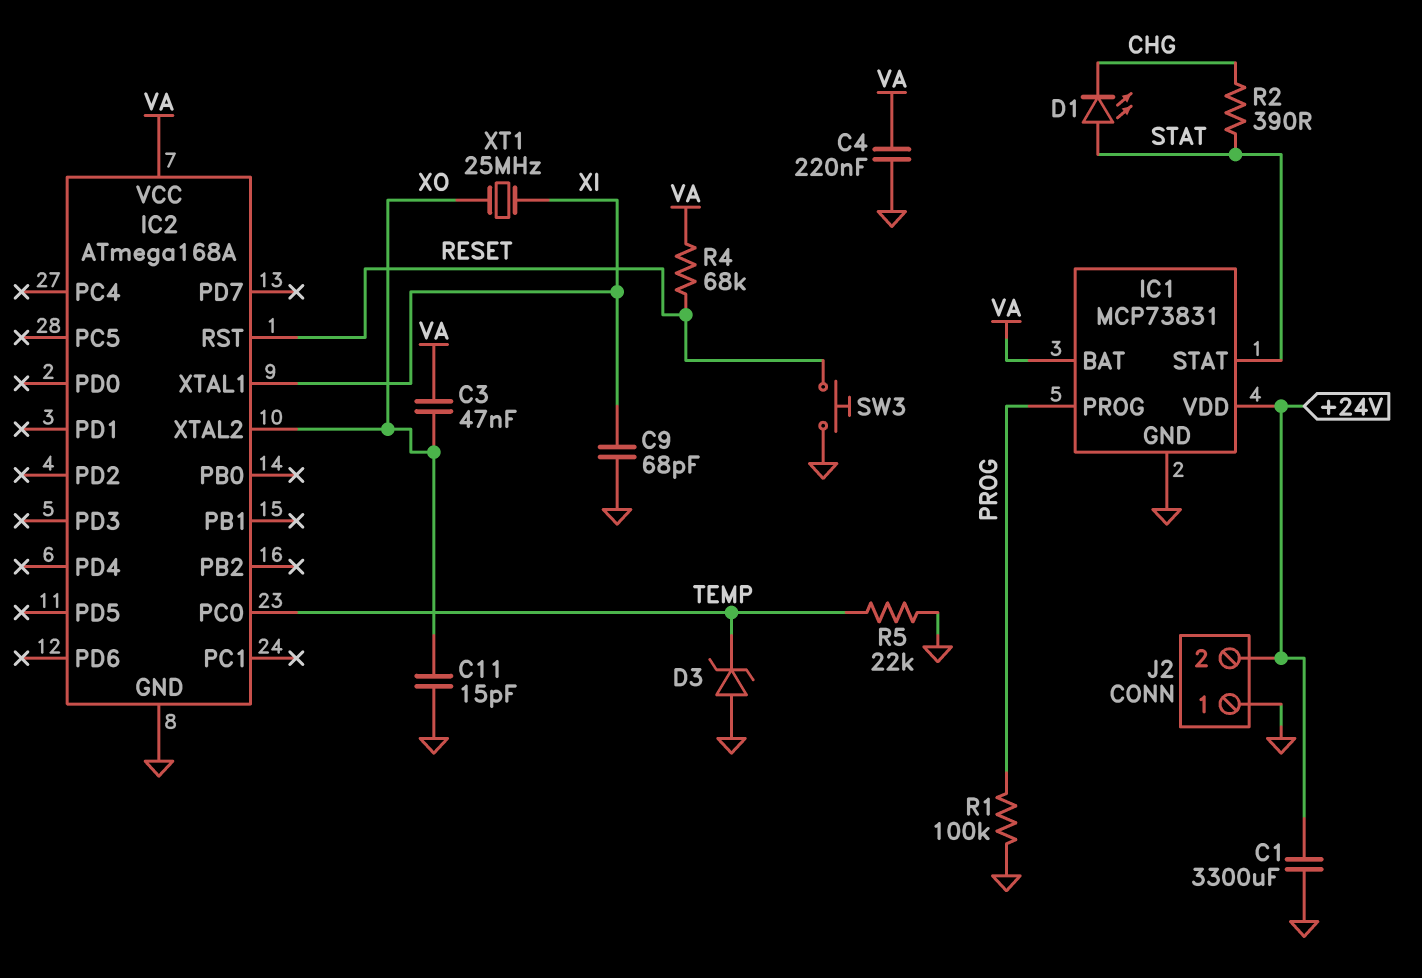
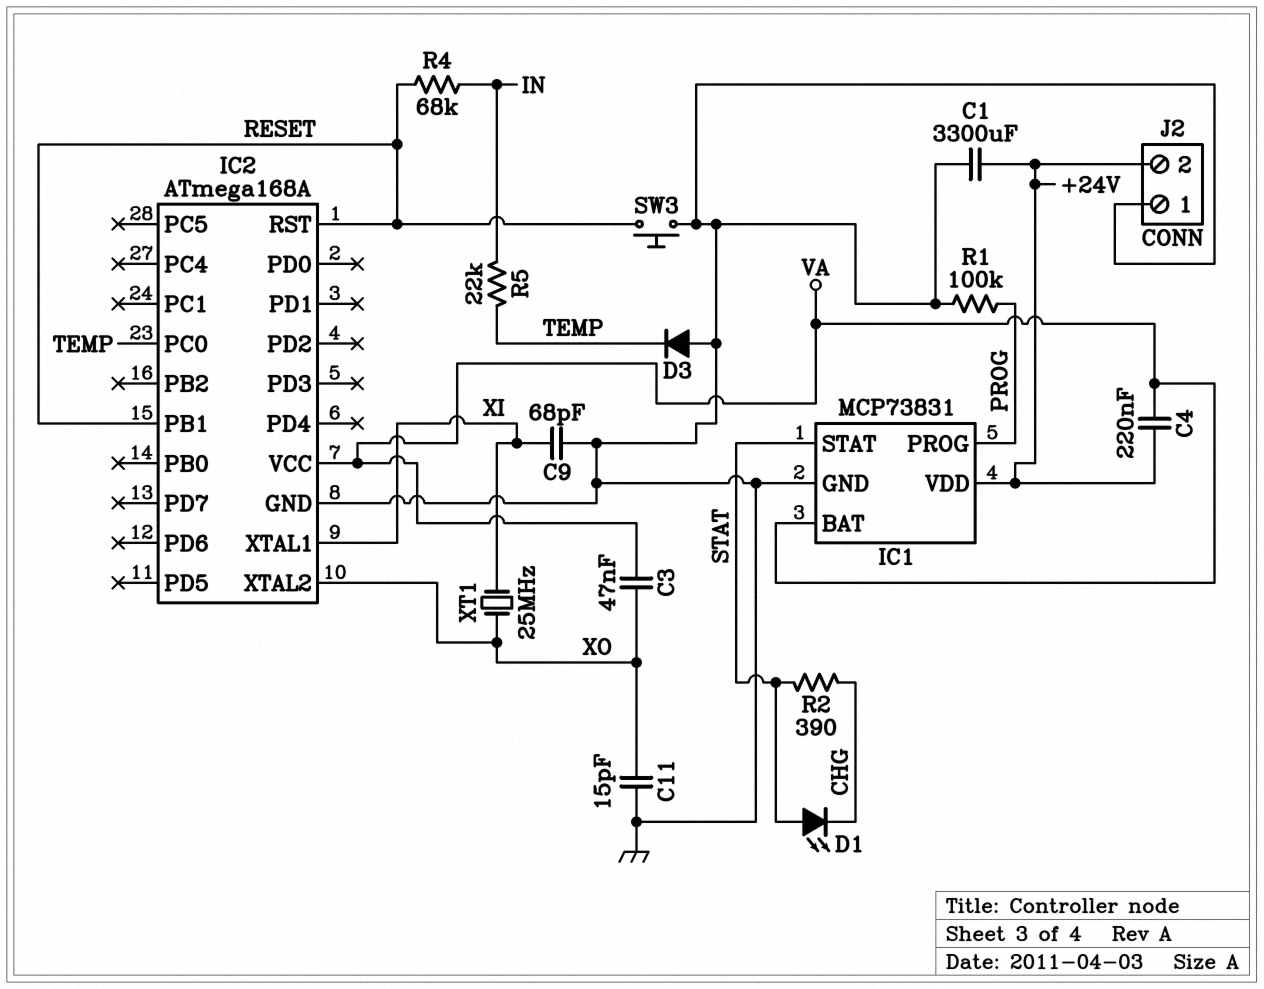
C4: 220nF (GND, VA) -> 220nF (+24V, VA)
D3: zener (A GND, K TEMP) -> diode (A GND, K TEMP)
IC2 pin PB1: none -> RESET
R4: 68k (RESET, VA) -> 68k (IN, RESET)
R5: 22k (GND, TEMP) -> 22k (IN, TEMP)

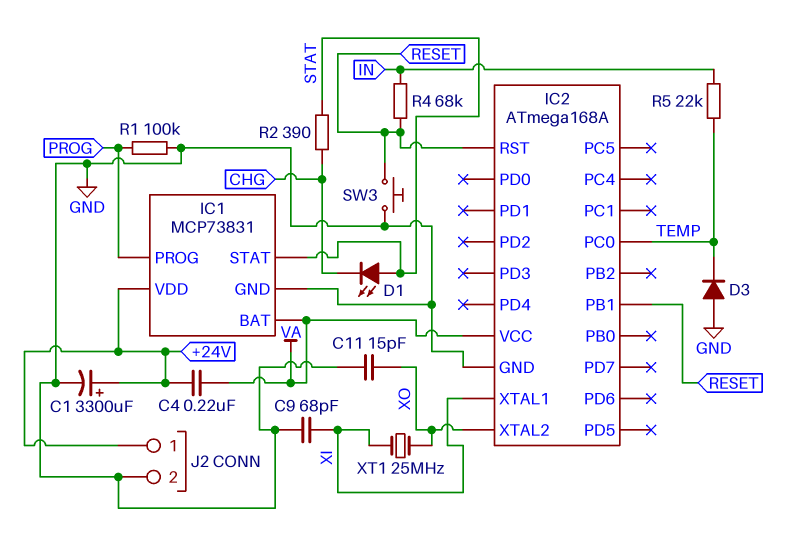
C1: 3300uF (+24V, GND) -> 3300uF (plus +24V, minus GND)
C3: 47nF (VA, XO) -> none
J2 pin 1: GND -> +24V
J2 pin 2: +24V -> GND

